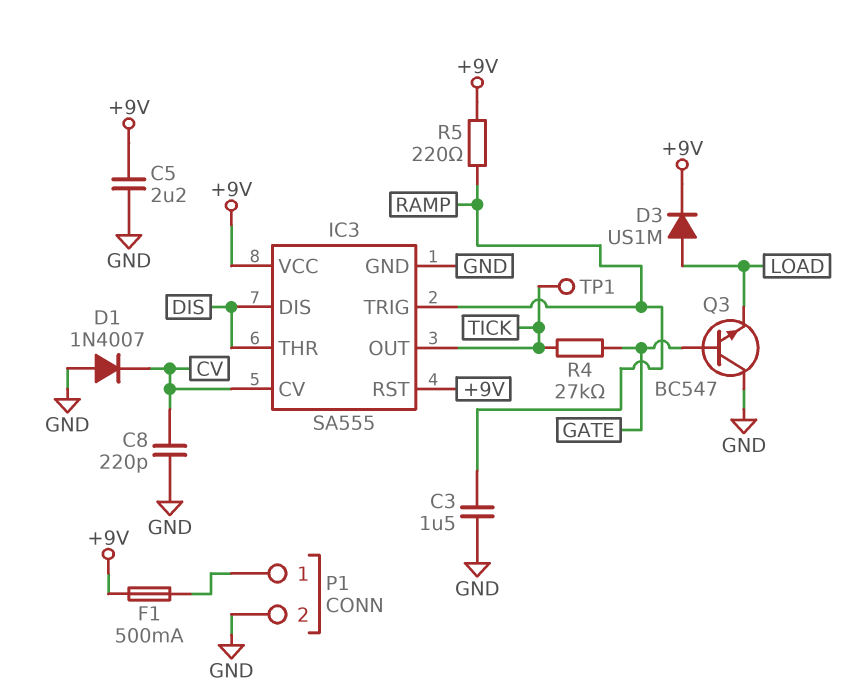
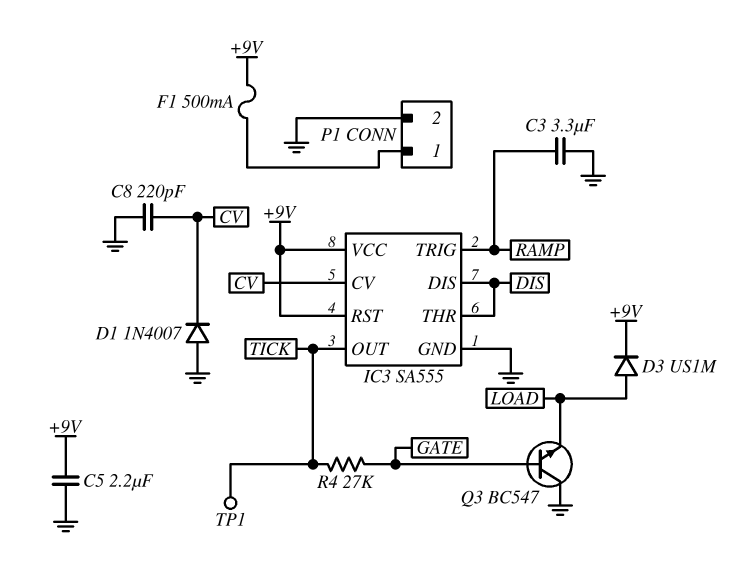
C3: 1.5uF (GND, RAMP) -> 3.3uF (GND, RAMP)
R5: 220 (+9V, RAMP) -> none

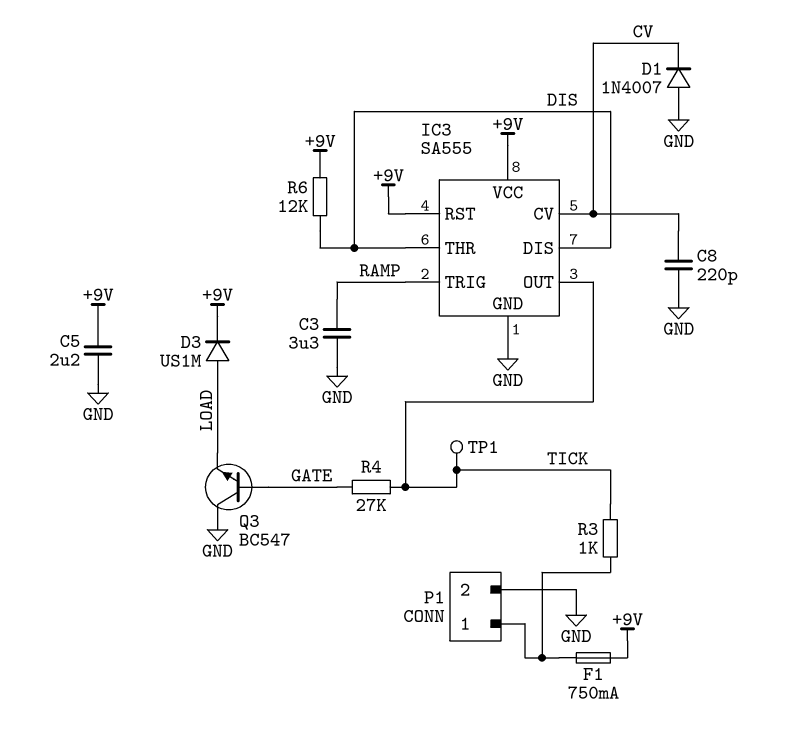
F1: 500mA (+9V, P1/1) -> 750mA (+9V, P1/1)
R3: none -> 1k (P1/1, TICK)
R6: none -> 12k (+9V, DIS)

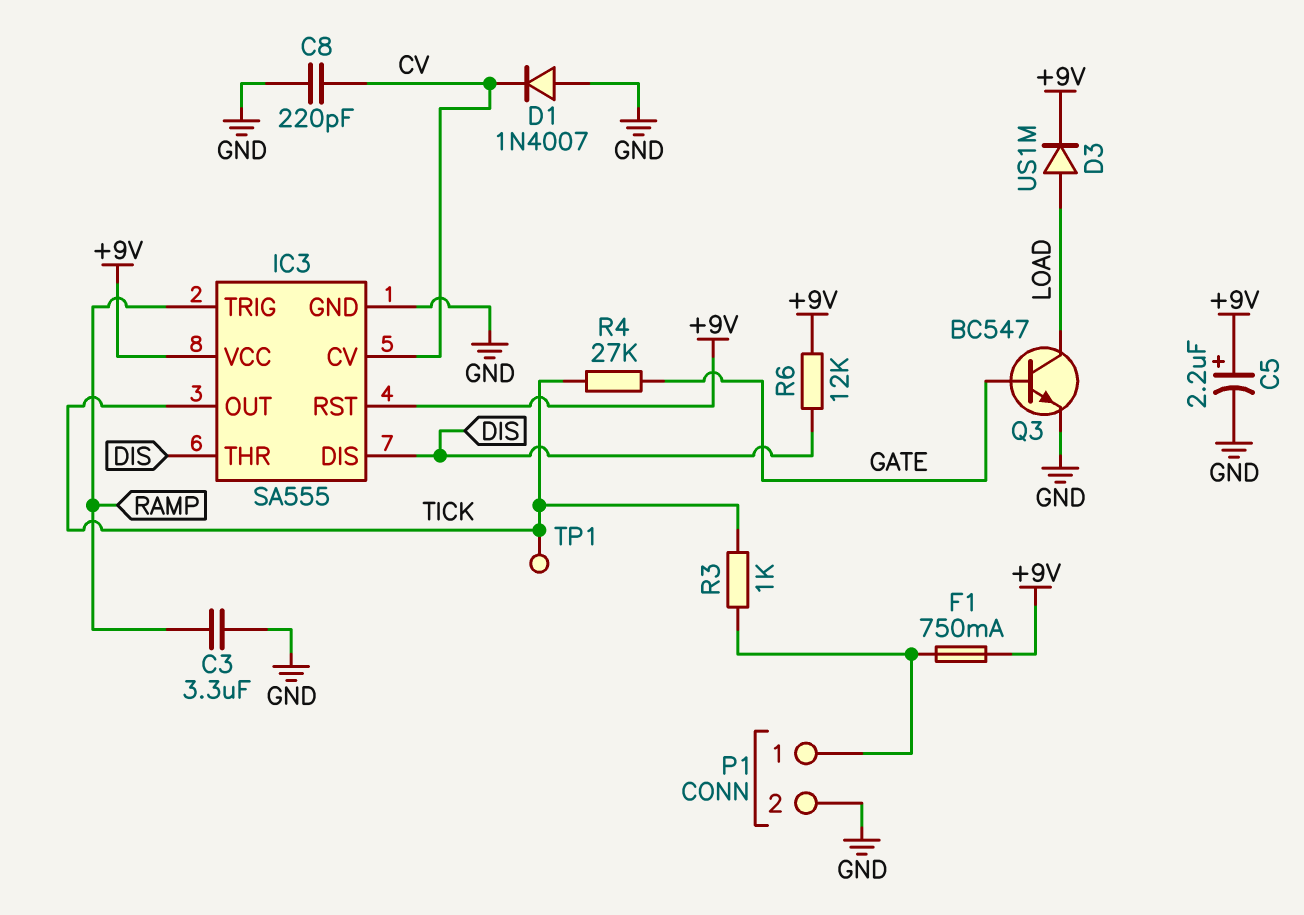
C5: 2.2uF (+9V, GND) -> 2.2uF (plus +9V, minus GND)
Q3: NPN BC547 (B GATE, C GND, E LOAD) -> NPN BC547 (B GATE, C LOAD, E GND)

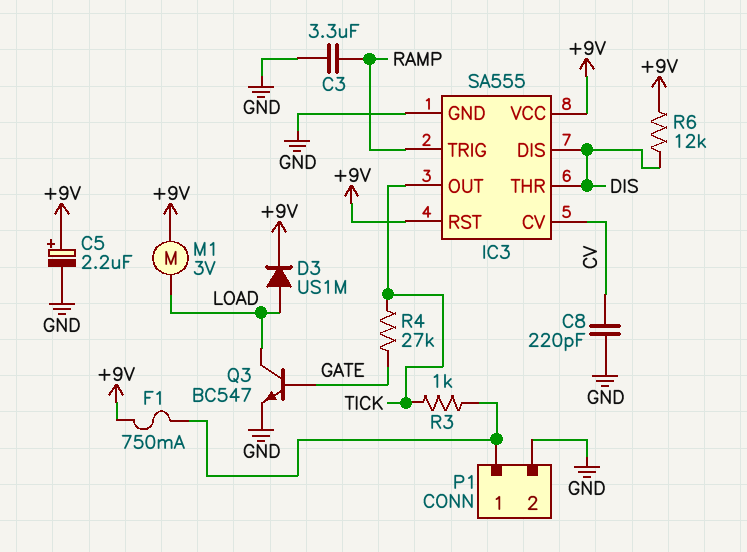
D1: diode 1N4007 (A GND, K CV) -> none
M1: none -> motor 3V (+9V, LOAD)
TP1: test point (TICK) -> none

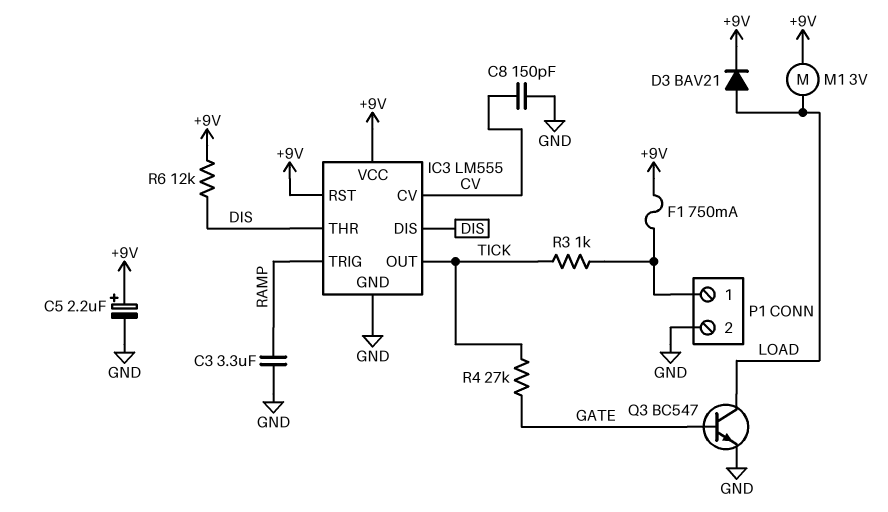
C8: 220pF (CV, GND) -> 150pF (CV, GND)
D3: diode US1M (A LOAD, K +9V) -> diode BAV21 (A LOAD, K +9V)
IC3: SA555 -> LM555

